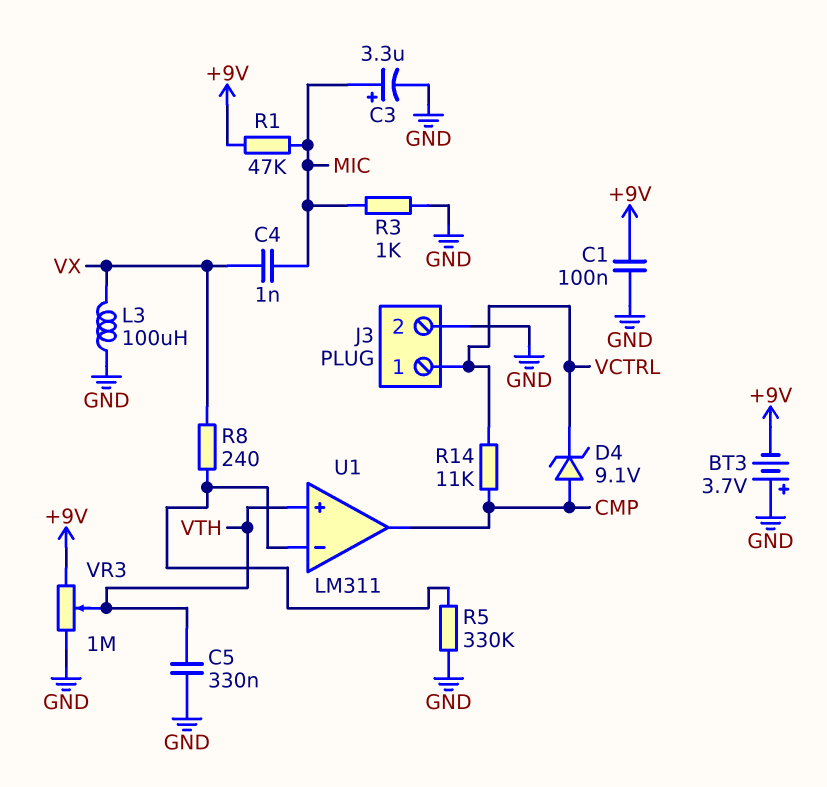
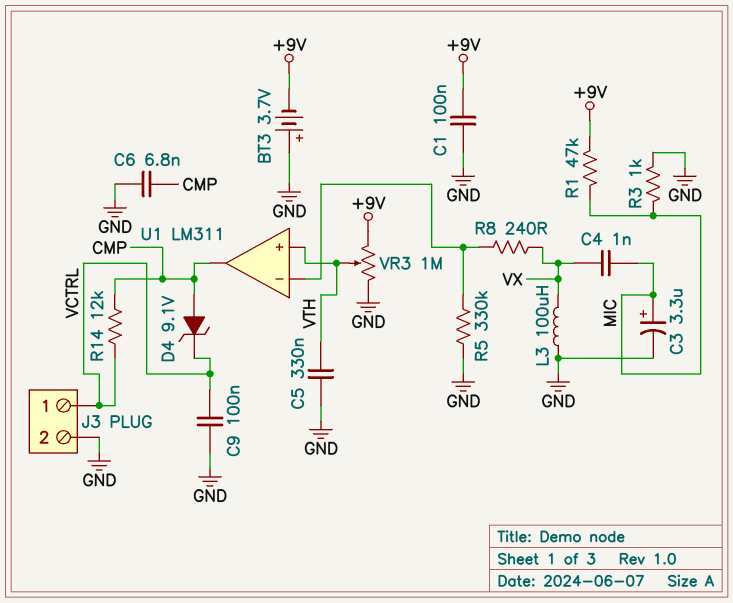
C6: none -> 6.8nF (CMP, GND)
C9: none -> 100nF (GND, VCTRL)
R14: 11k (CMP, VCTRL) -> 12k (CMP, VCTRL)

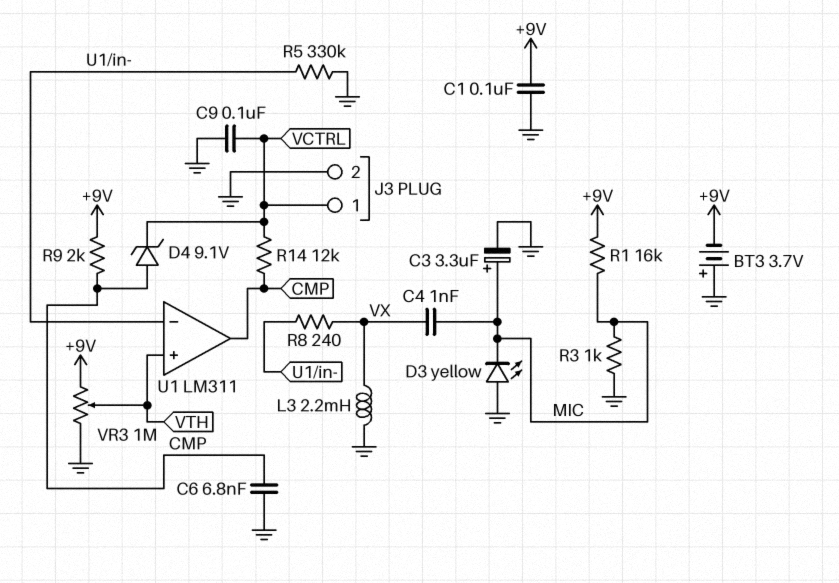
C5: 330nF (GND, VTH) -> none
D3: none -> LED yellow (A GND, K MIC)
L3: 100uH (GND, VX) -> 2.2mH (GND, VX)
R1: 47k (+9V, MIC) -> 16k (+9V, MIC)
R9: none -> 2k (+9V, CMP)

